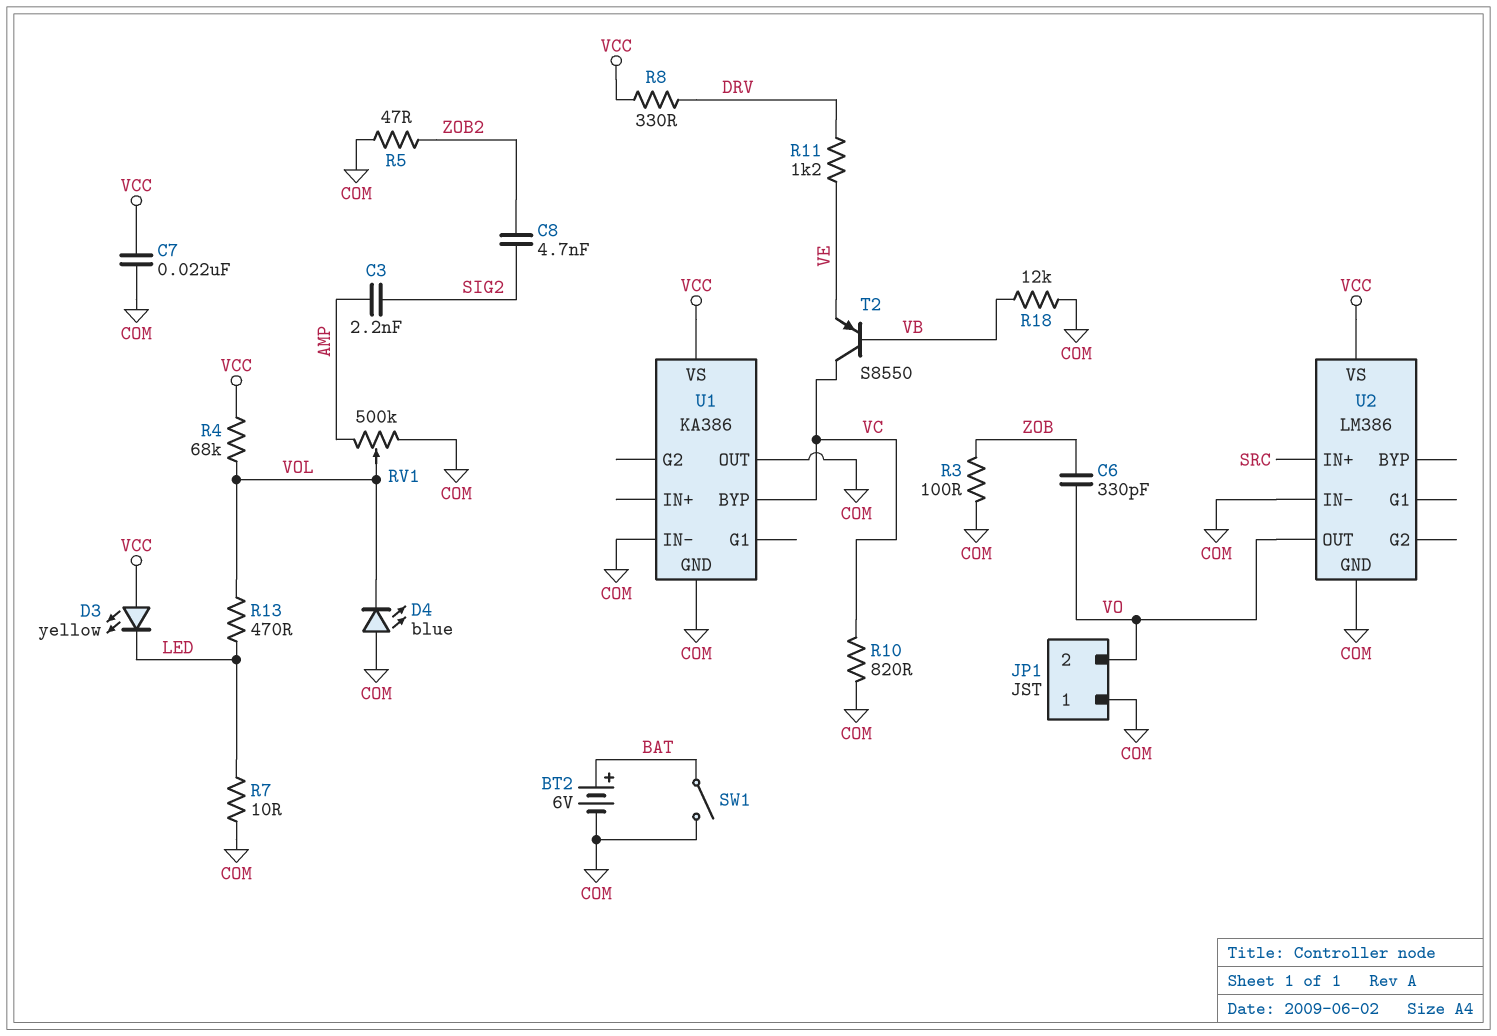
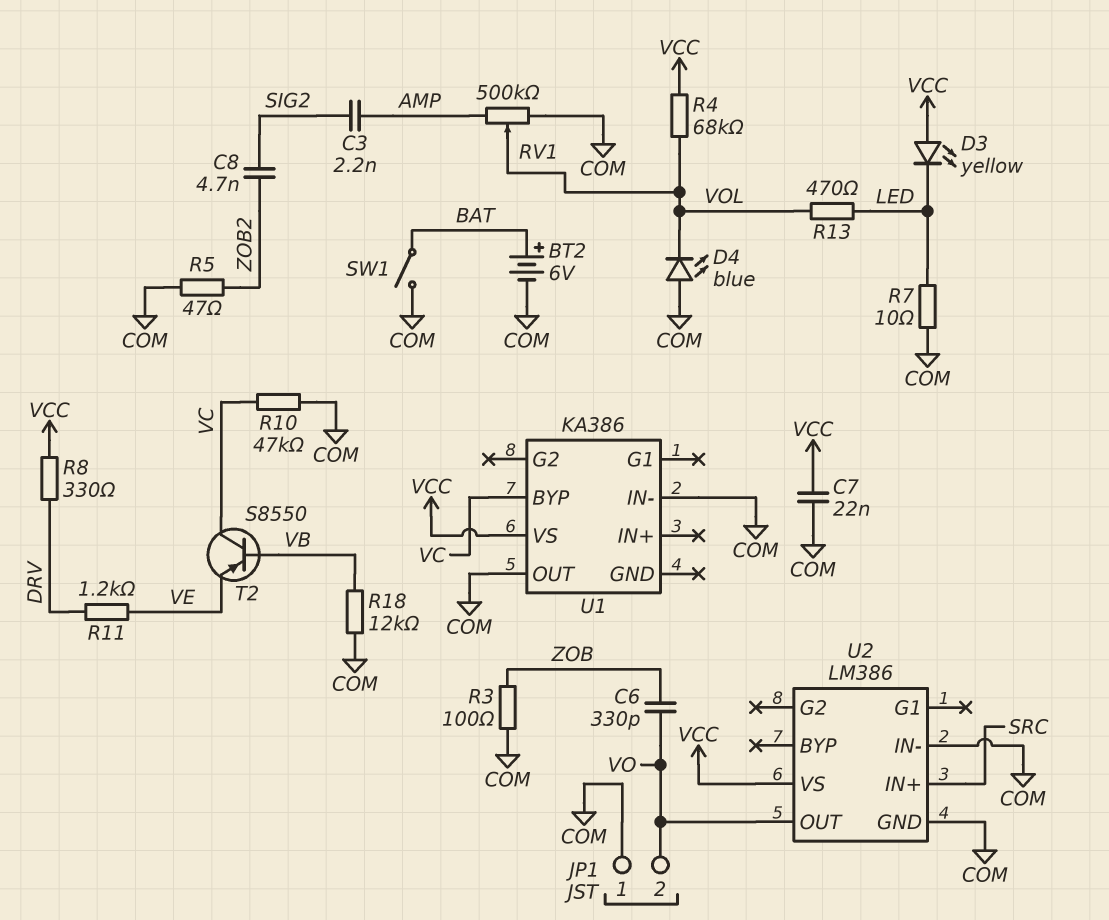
R10: 820 (COM, VC) -> 47k (COM, VC)
U1 pin GND: COM -> none

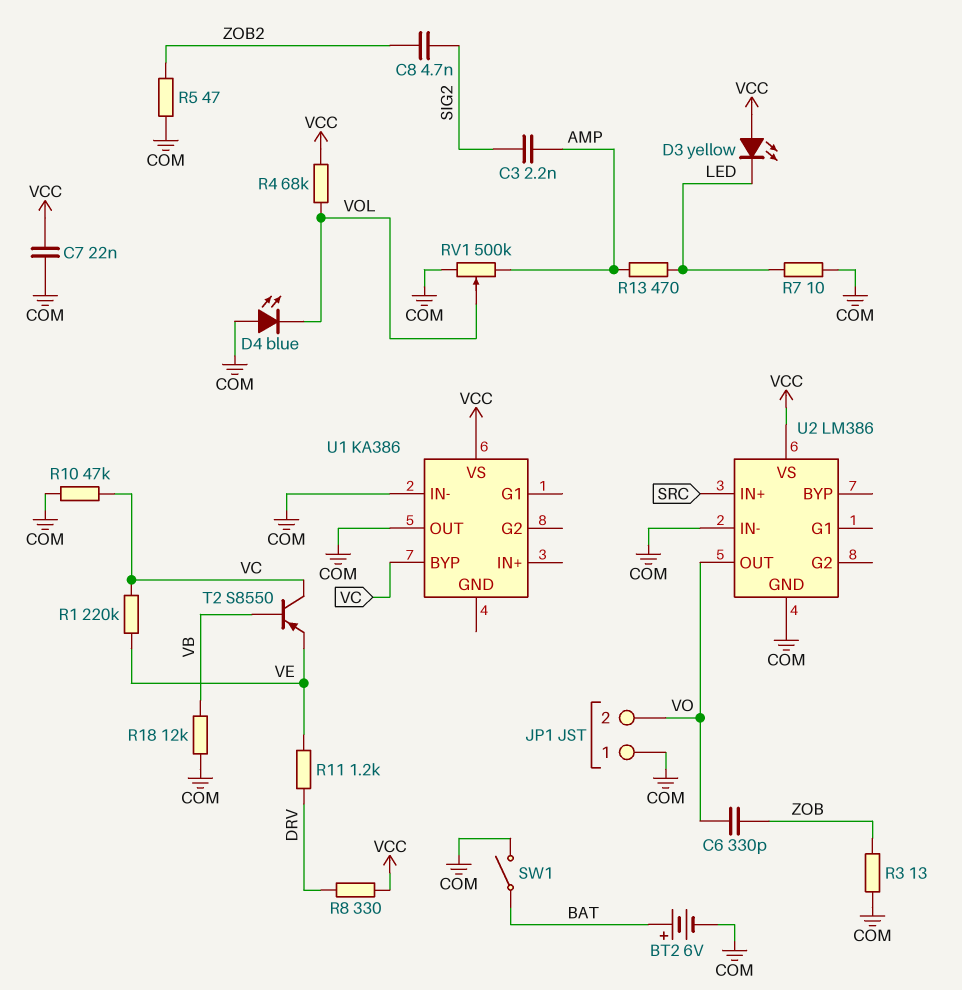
R1: none -> 220k (VC, VE)
R3: 100 (COM, ZOB) -> 13 (COM, ZOB)
R13: 470 (LED, VOL) -> 470 (AMP, LED)

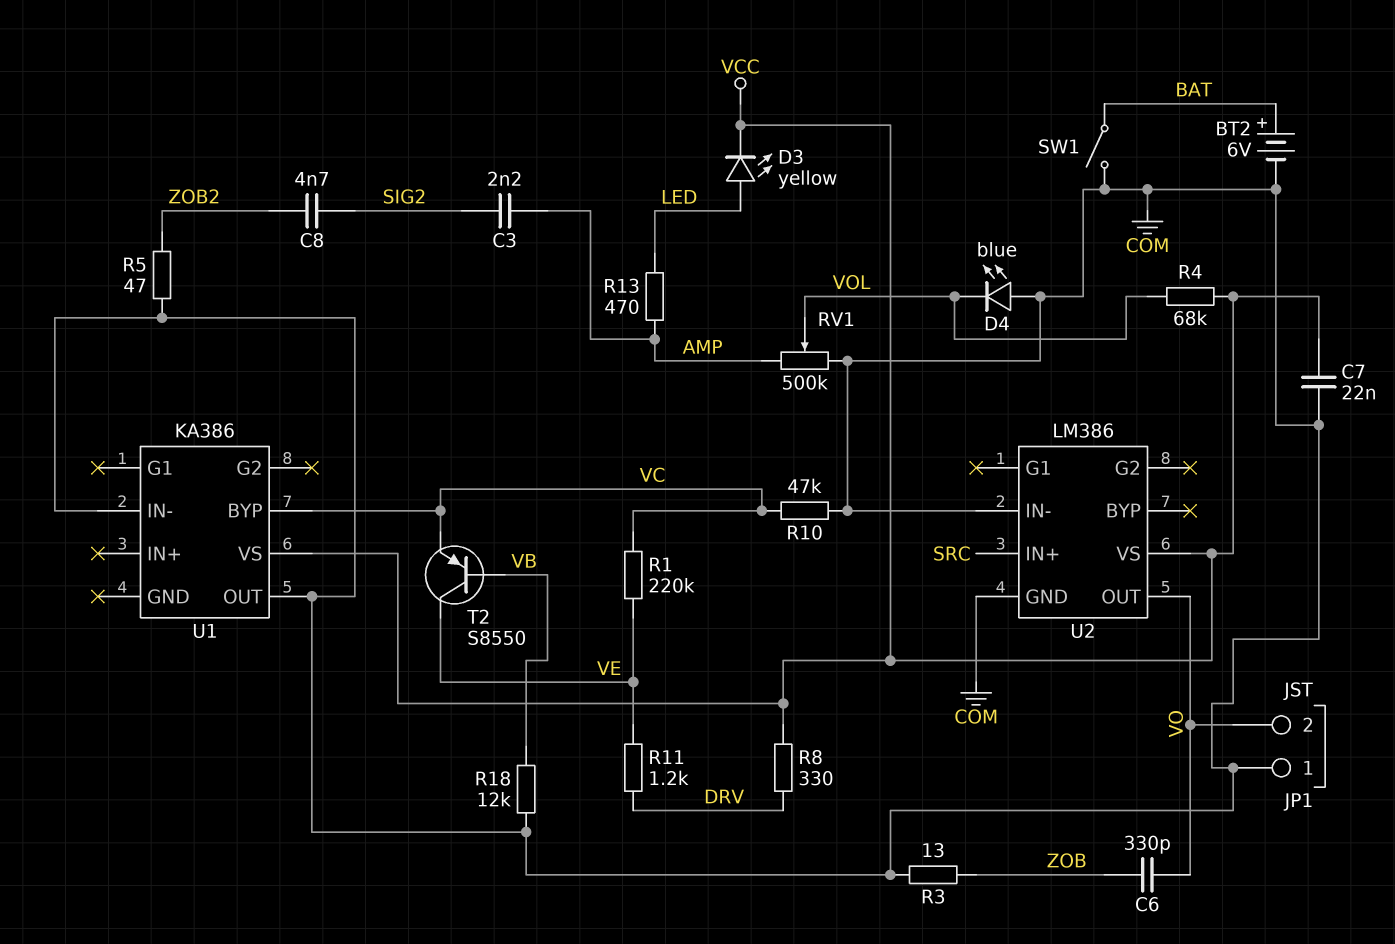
D3: LED yellow (A VCC, K LED) -> LED yellow (A LED, K VCC)
R7: 10 (COM, LED) -> none
T2: PNP S8550 (B VB, C VC, E VE) -> PNP S8550 (B VB, C VE, E VC)

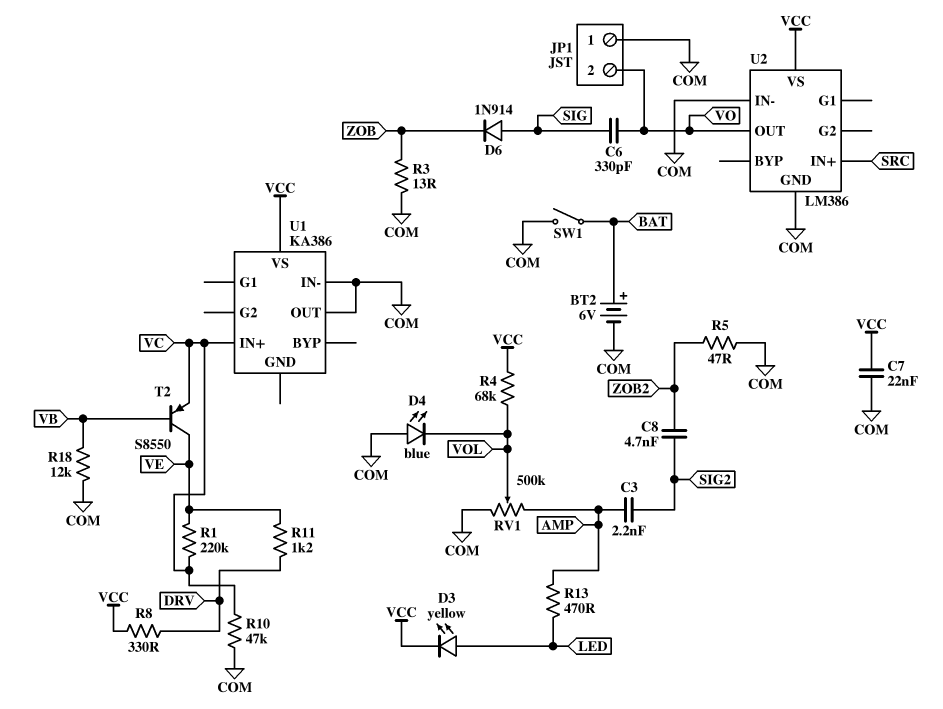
C6: 330pF (VO, ZOB) -> 330pF (SIG, VO)
D6: none -> diode 1N914 (A SIG, K ZOB)
U1 pin BYP: VC -> none
U1 pin IN+: none -> VC

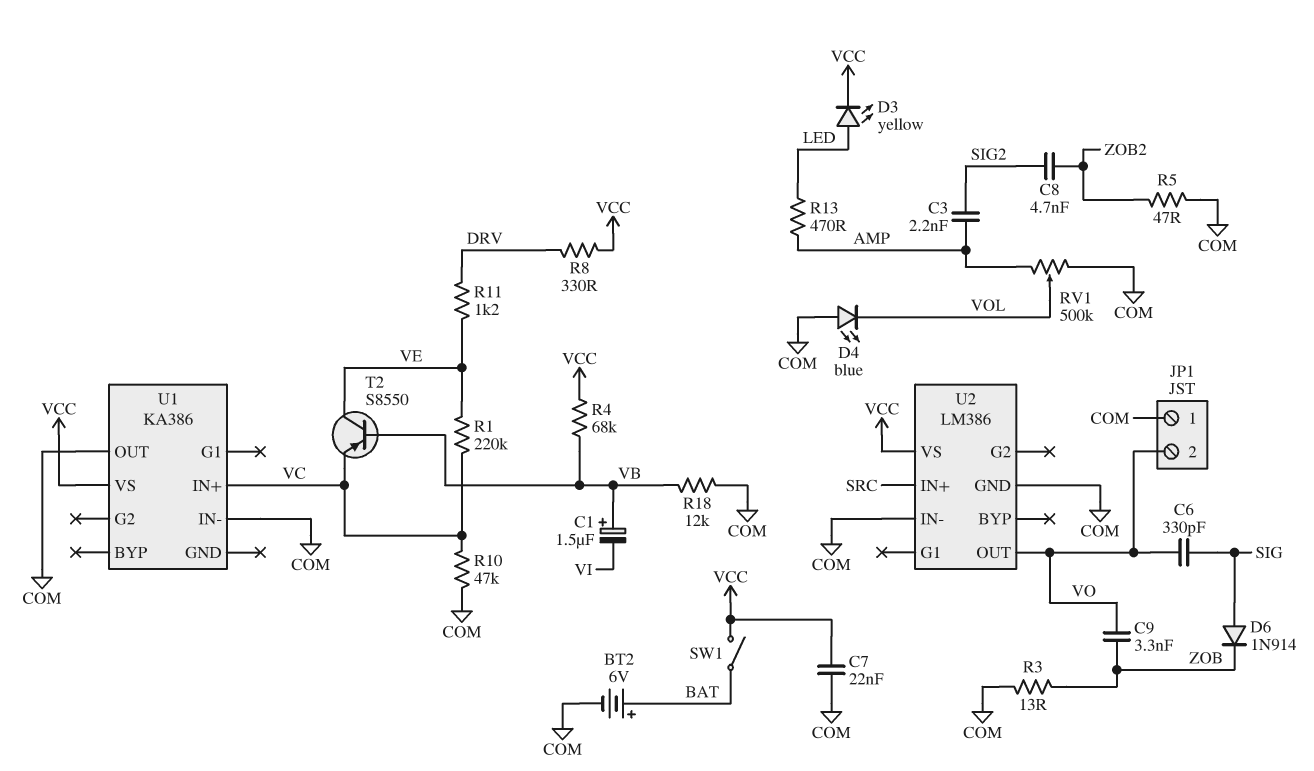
C1: none -> 1.5uF (plus VB, minus VI)
C9: none -> 3.3nF (VO, ZOB)
R4: 68k (VCC, VOL) -> 68k (VB, VCC)
SW1: switch (BAT, COM) -> switch (BAT, VCC)

